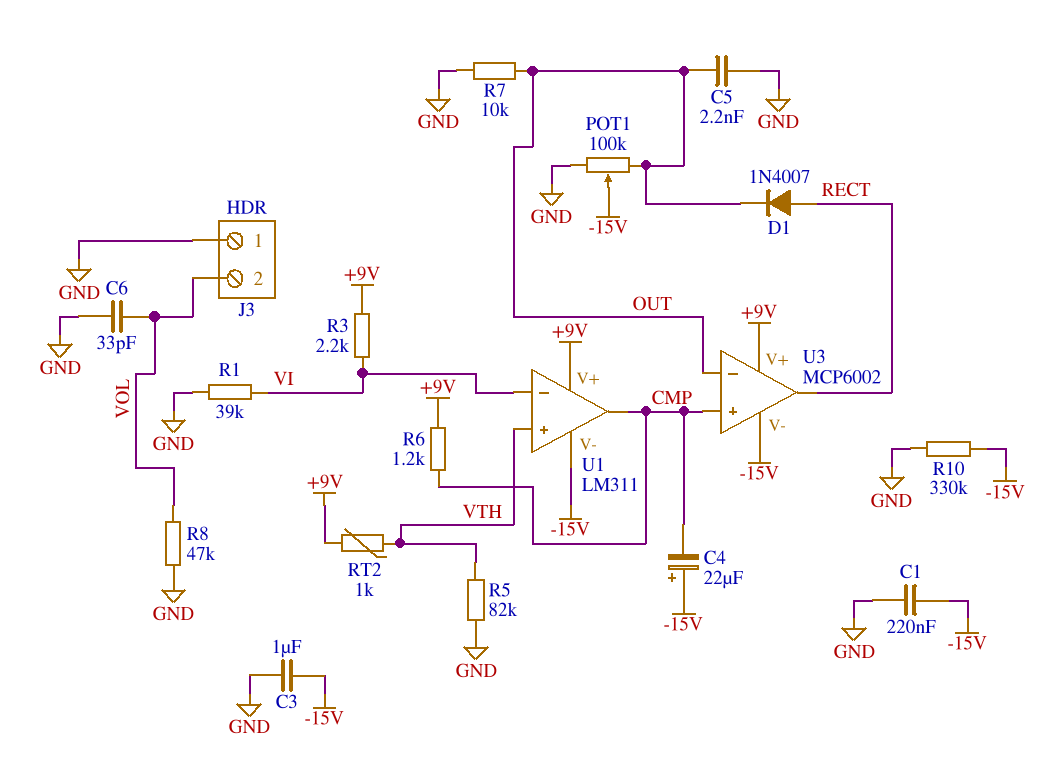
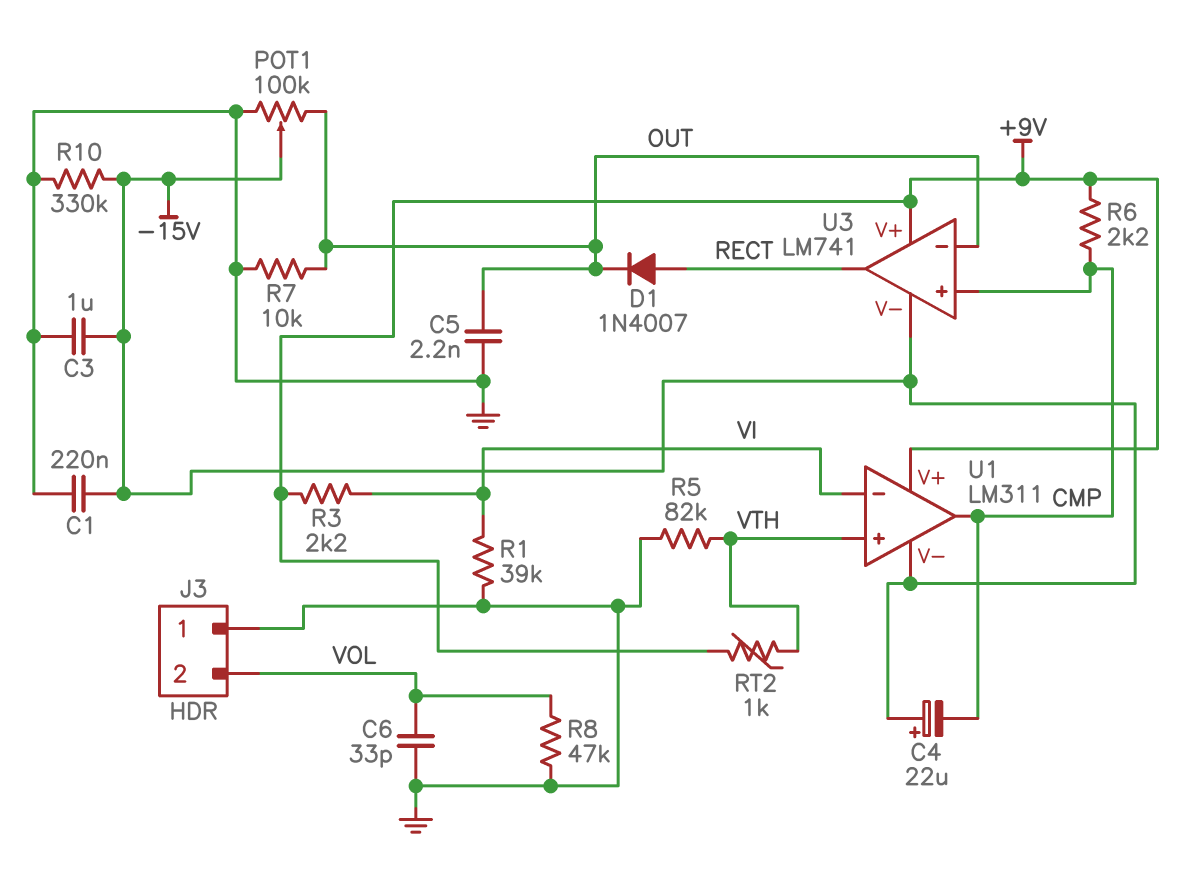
R6: 1.2k (+9V, CMP) -> 2.2k (+9V, CMP)
U3: MCP6002 -> LM741

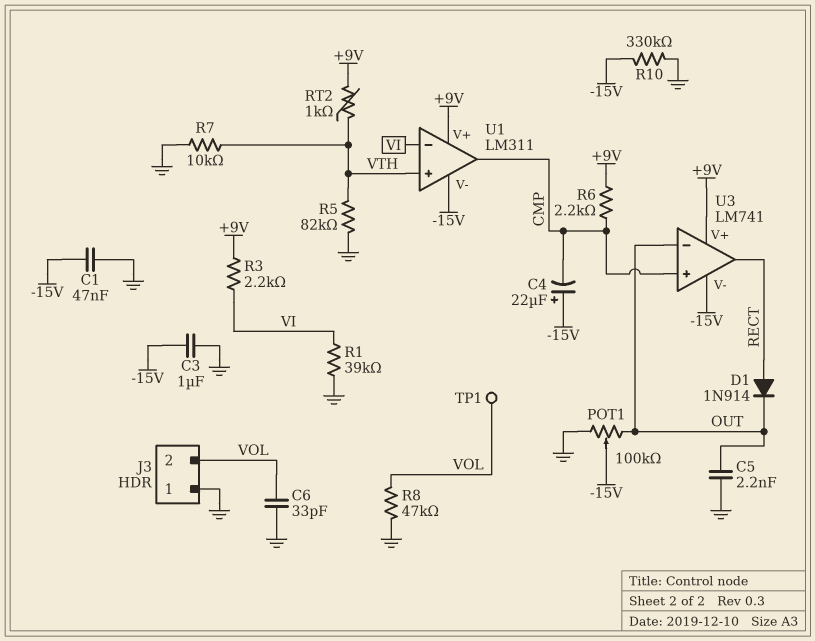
C1: 220nF (-15V, GND) -> 47nF (-15V, GND)
D1: diode 1N4007 (A RECT, K OUT) -> diode 1N914 (A RECT, K OUT)
R7: 10k (GND, OUT) -> 10k (GND, VTH)
TP1: none -> test point (VOL)

